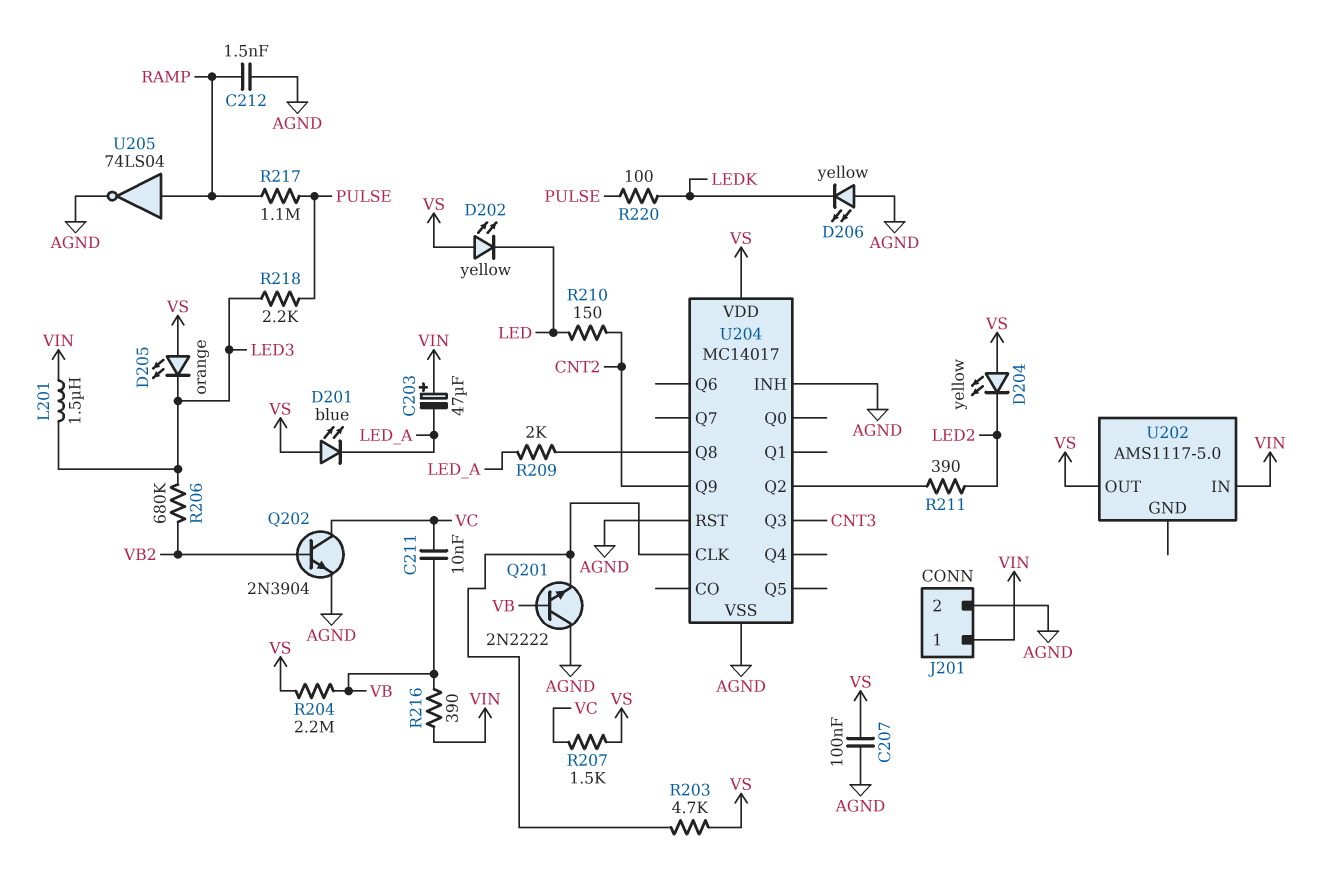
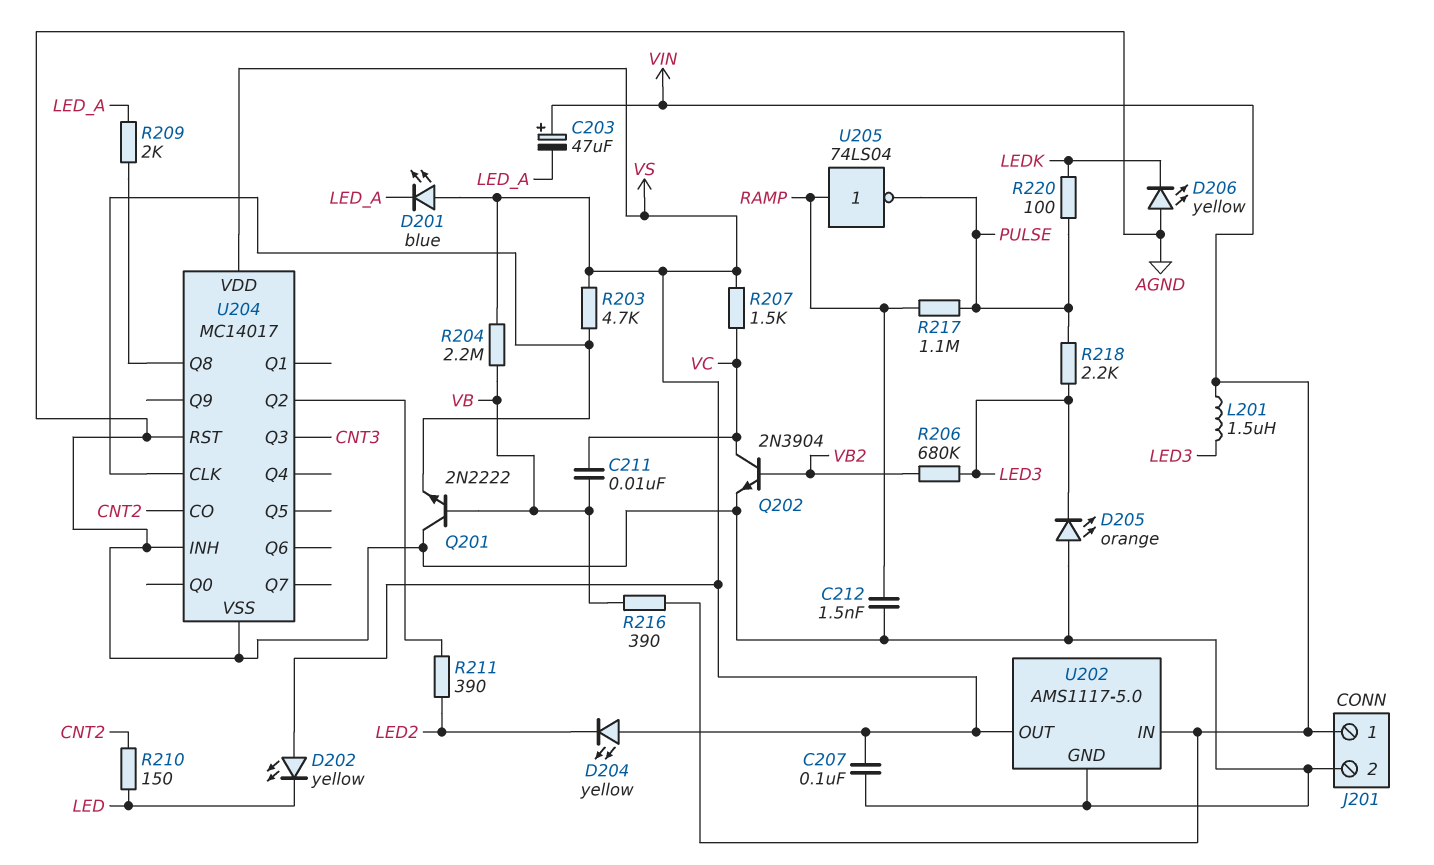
D205: LED orange (A VS, K LED3) -> LED orange (A AGND, K LED3)
U202 pin GND: none -> AGND
U204 pin CO: none -> CNT2
U204 pin Q9: CNT2 -> none
U205: NOT 74LS04 (in RAMP, out AGND) -> NOT 74LS04 (in RAMP, out PULSE)

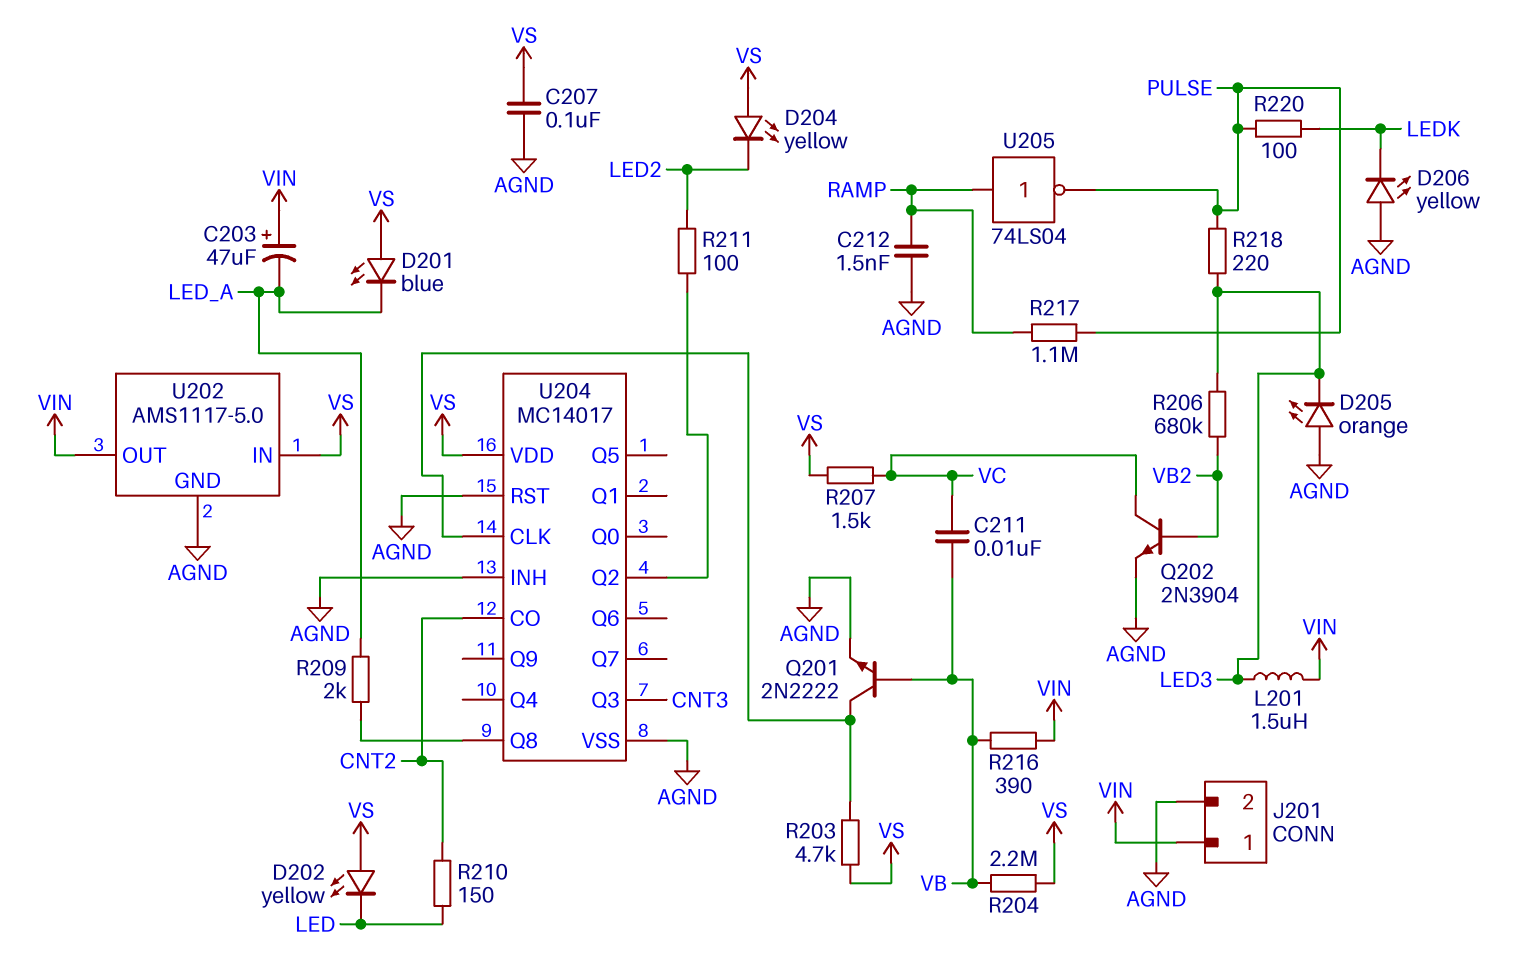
Q201: NPN 2N2222 (B VB, C AGND, E U204/CLK) -> NPN 2N2222 (B VB, C U204/CLK, E AGND)
R211: 390 (LED2, U204/Q2) -> 100 (LED2, U204/Q2)
R218: 2.2k (LED3, PULSE) -> 220 (LED3, PULSE)
U202 pin IN: VIN -> VS
U202 pin OUT: VS -> VIN

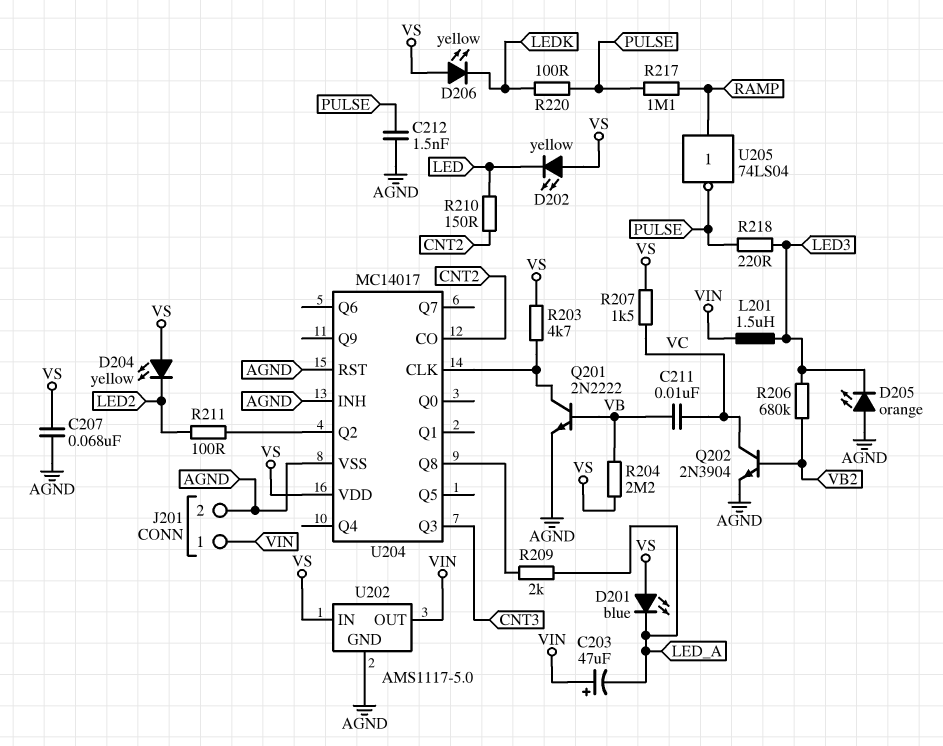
C207: 100nF (AGND, VS) -> 68nF (AGND, VS)
C212: 1.5nF (AGND, RAMP) -> 1.5nF (AGND, PULSE)
D206: LED yellow (A AGND, K LEDK) -> LED yellow (A VS, K LEDK)
R216: 390 (VB, VIN) -> none

